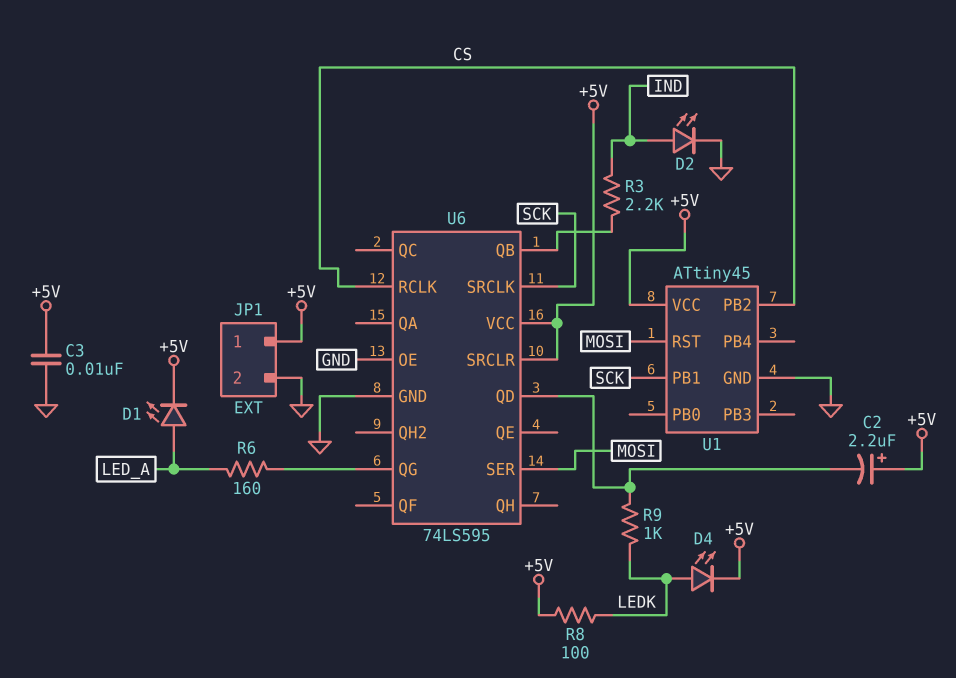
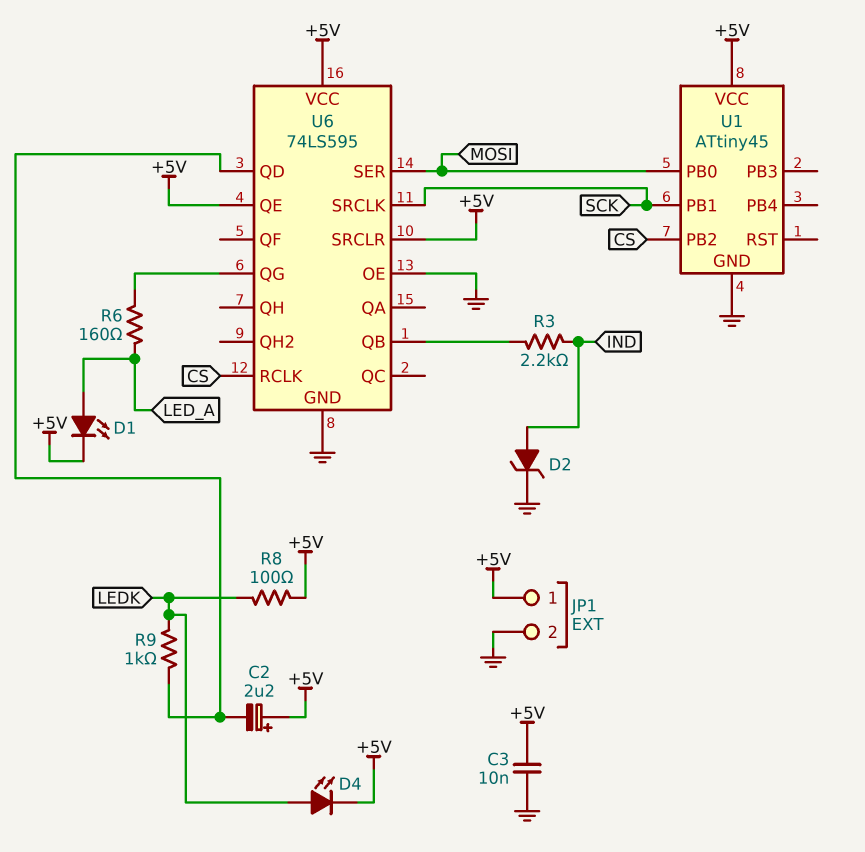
D2: LED (A IND, K GND) -> zener (A IND, K GND)
U1 pin PB0: none -> MOSI
U1 pin RST: MOSI -> none
U6 pin QE: none -> +5V

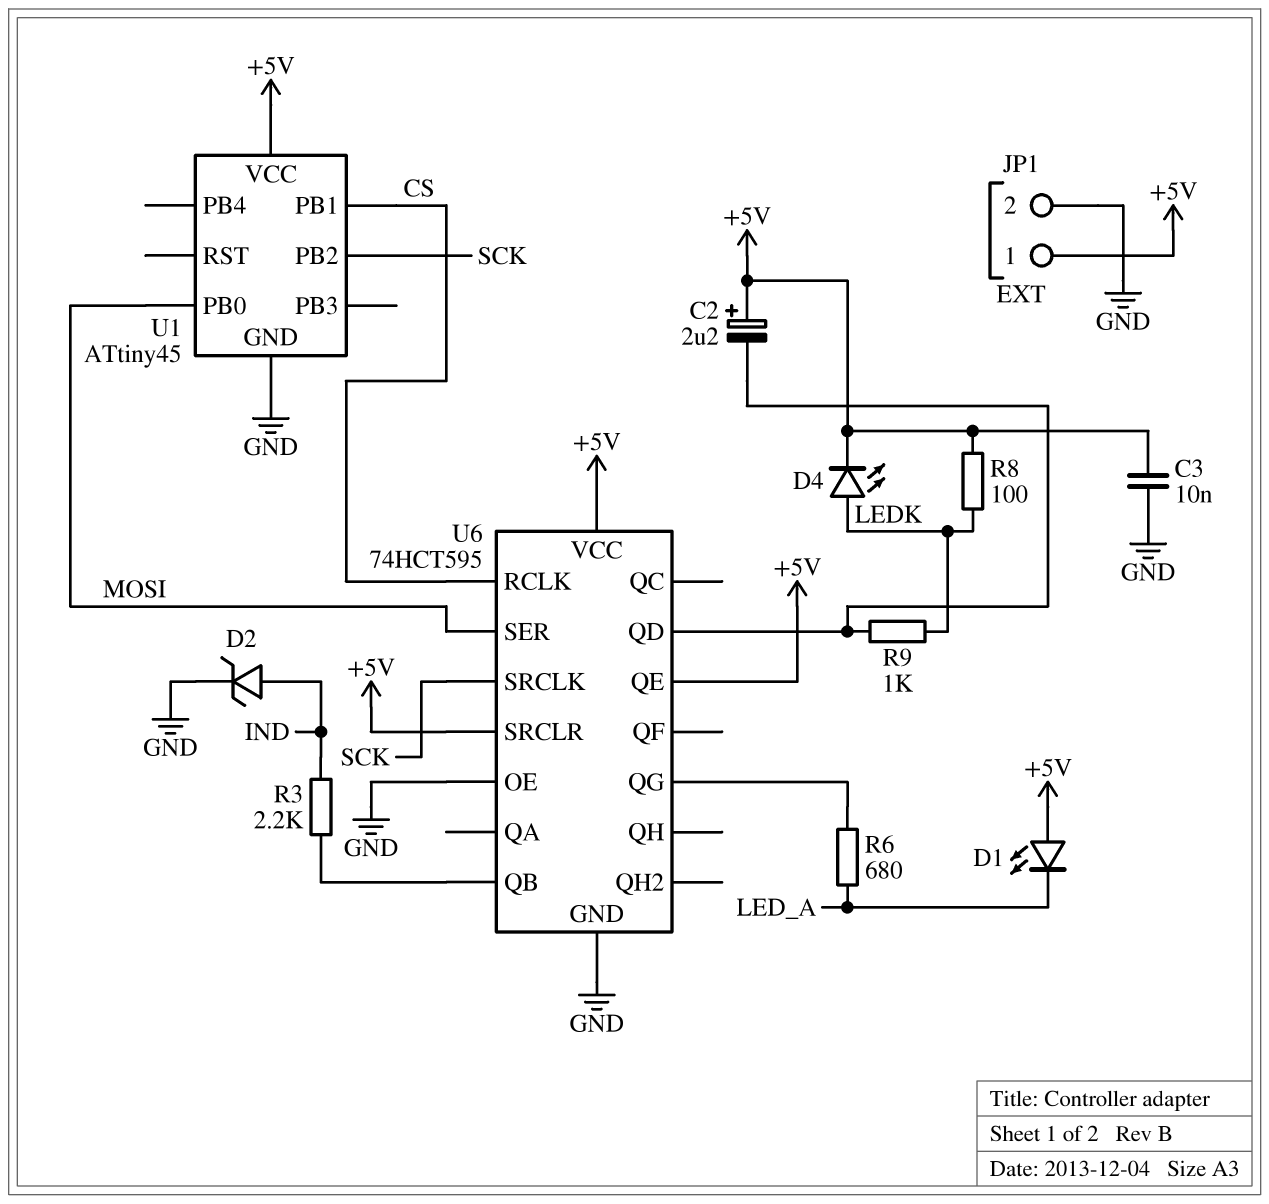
D1: LED (A LED_A, K +5V) -> LED (A +5V, K LED_A)
R6: 160 (LED_A, U6/QG) -> 680 (LED_A, U6/QG)
U1 pin PB1: SCK -> CS
U1 pin PB2: CS -> SCK
U6: 74LS595 -> 74HCT595

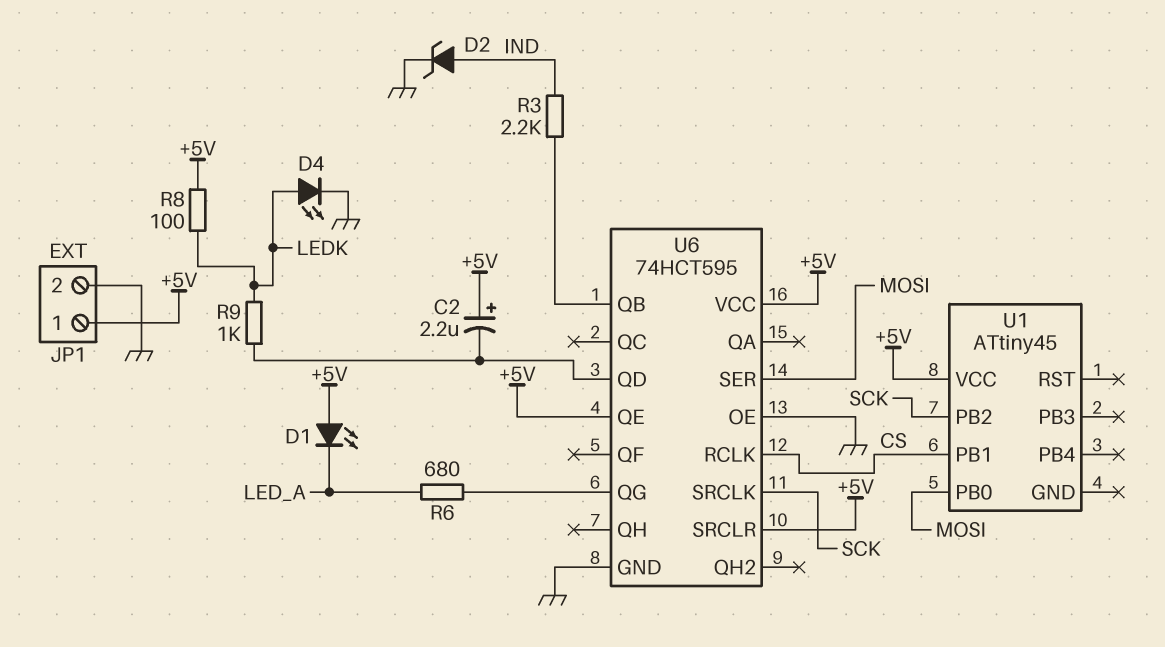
C3: 10nF (+5V, GND) -> none
D4: LED (A LEDK, K +5V) -> LED (A LEDK, K GND)
U1 pin GND: GND -> none

